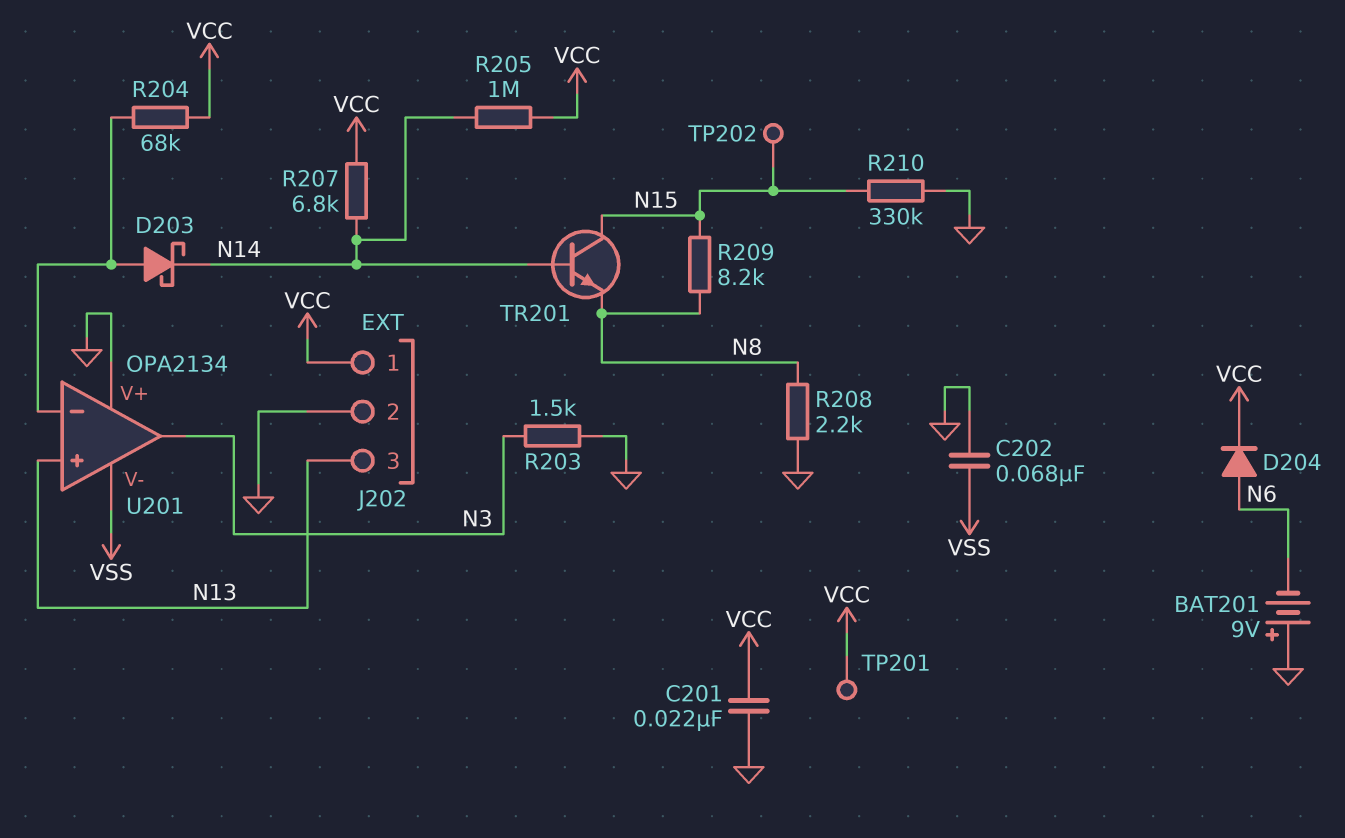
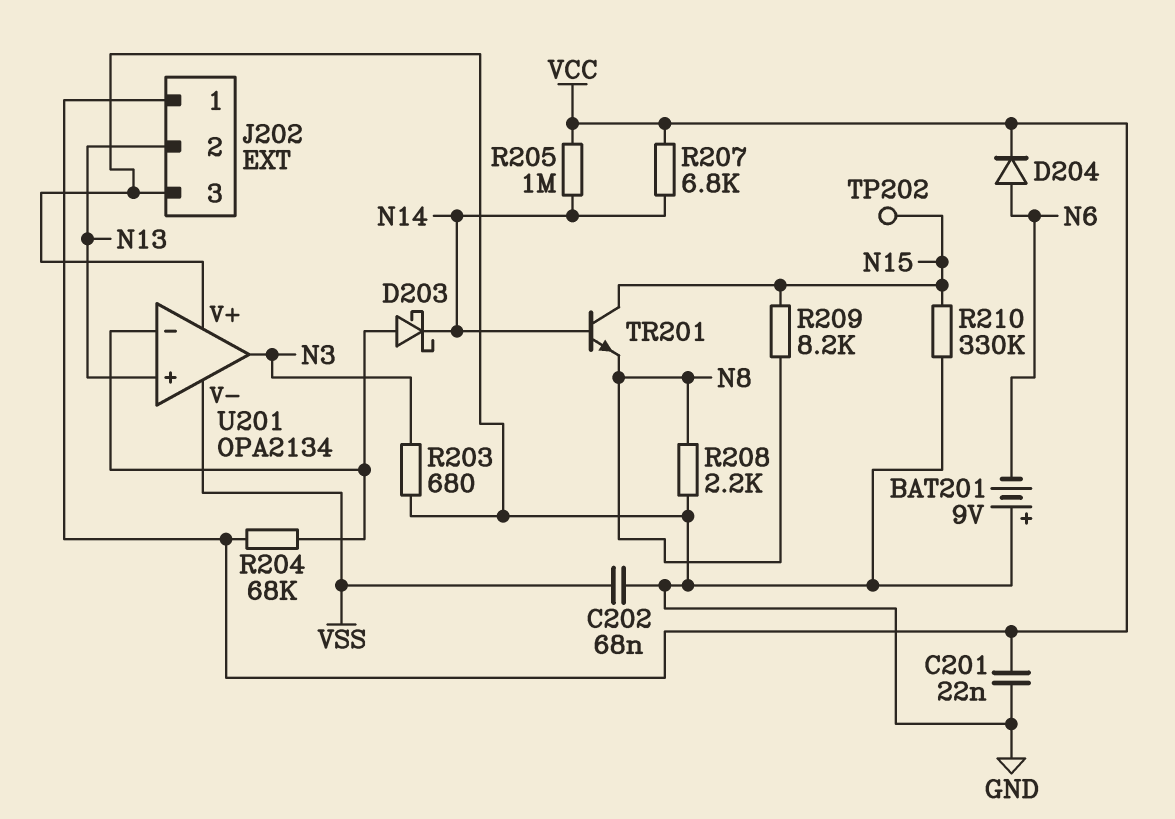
J202 pin 2: GND -> N13
J202 pin 3: N13 -> GND
R203: 1.5k (GND, N3) -> 680 (GND, N3)
TP201: test point (VCC) -> none

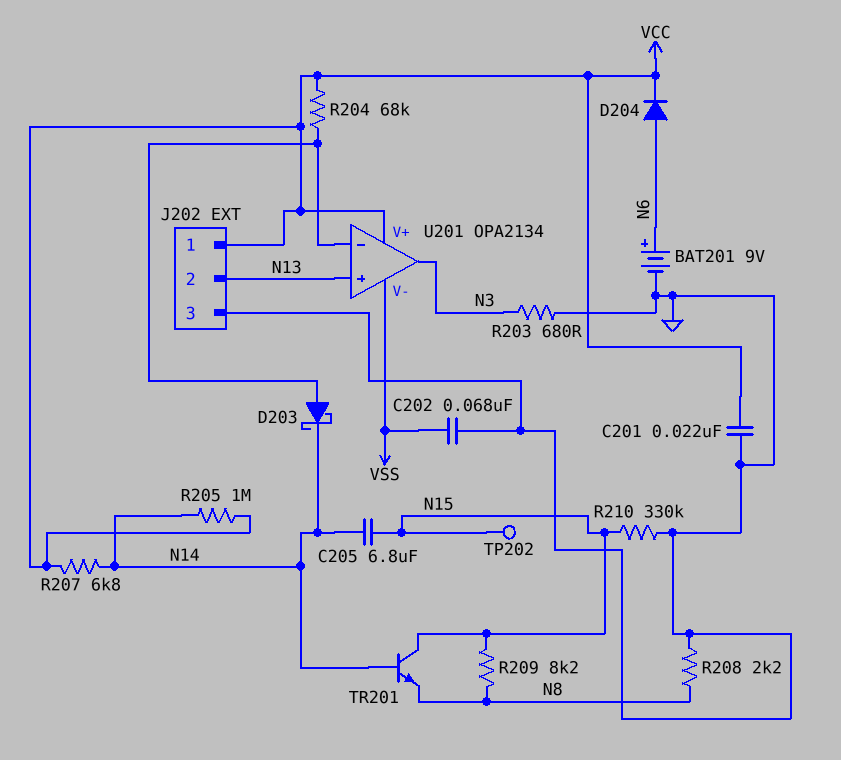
BAT201: 9V (plus GND, minus N6) -> 9V (plus N6, minus GND)
C205: none -> 6.8uF (N14, N15)
U201 pin V+: GND -> VCC

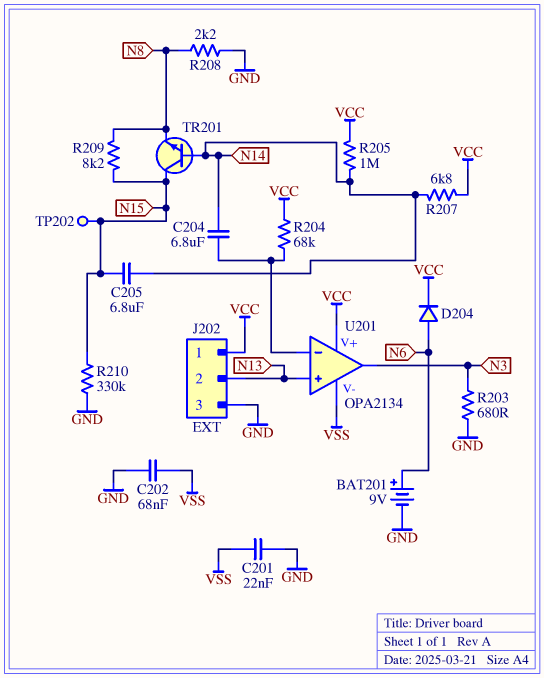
C201: 22nF (GND, VCC) -> 22nF (GND, VSS)
C204: none -> 6.8uF (N14, U201/in-)
D203: schottky (A U201/in-, K N14) -> none

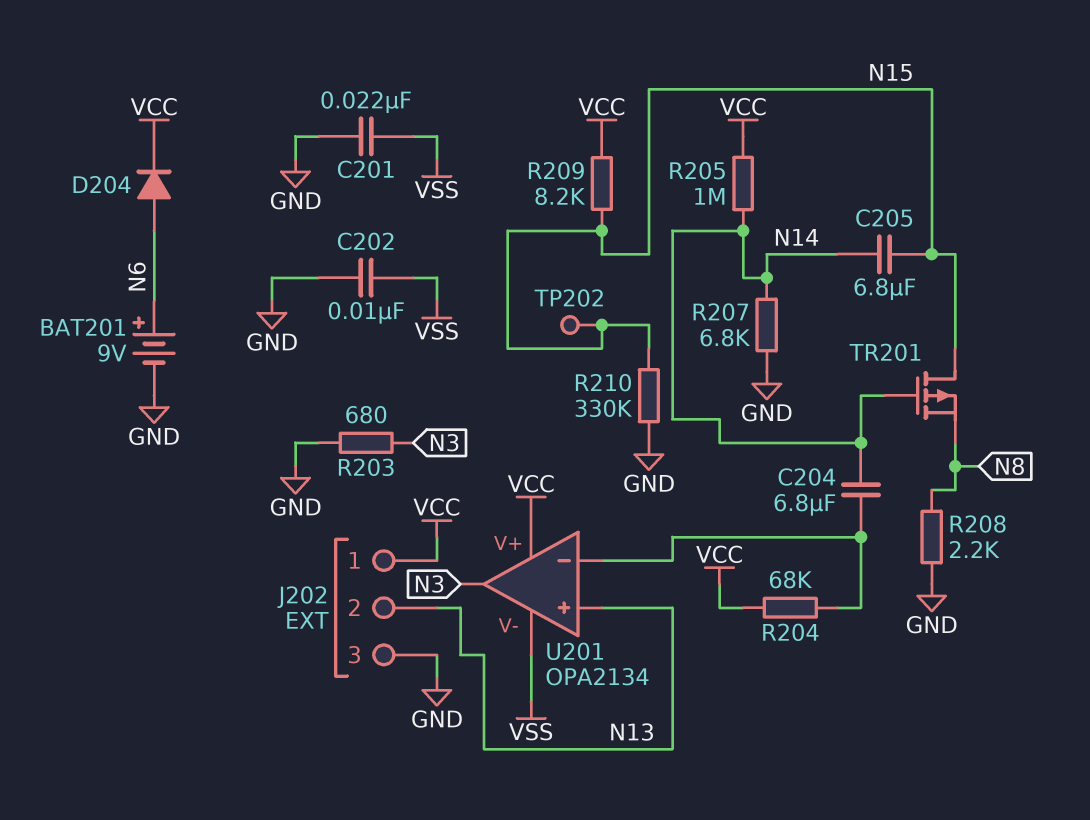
C202: 68nF (GND, VSS) -> 10nF (GND, VSS)
R207: 6.8k (N14, VCC) -> 6.8k (GND, N14)
R209: 8.2k (N8, N15) -> 8.2k (N15, VCC)
TR201: NPN (B N14, C N15, E N8) -> PMOS (G N14, D N15, S N8)

